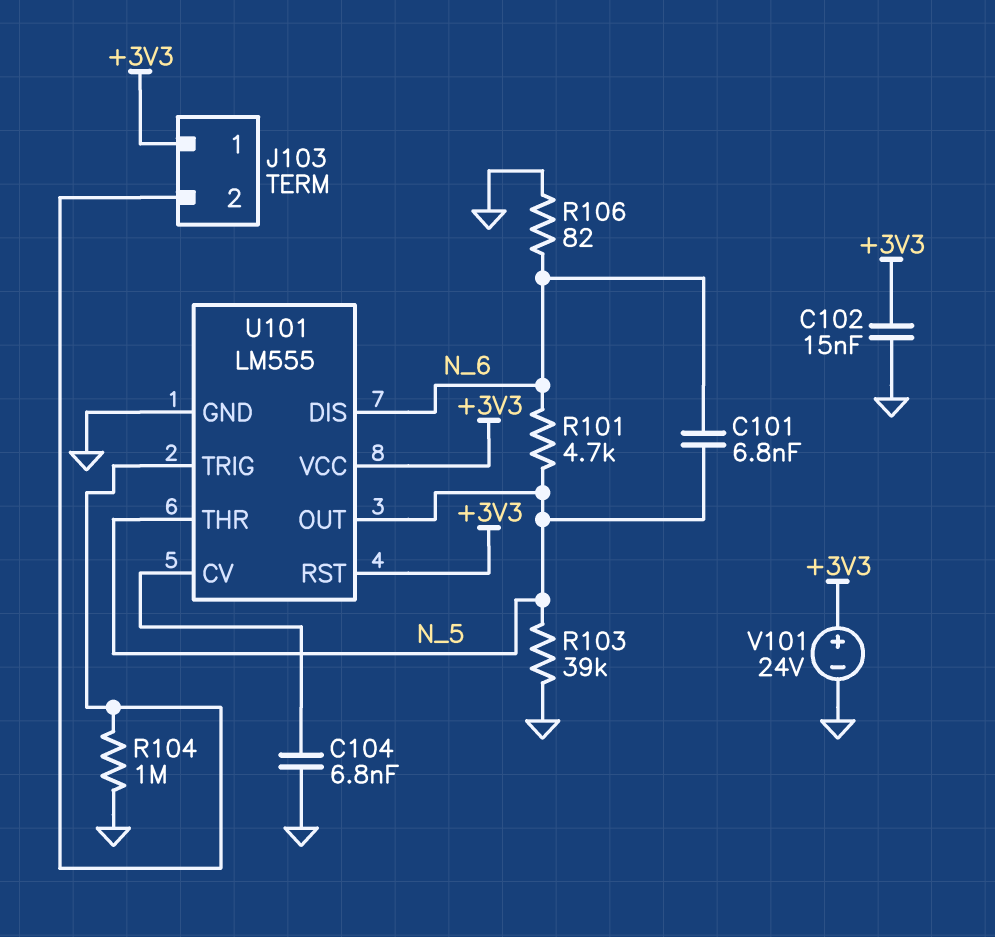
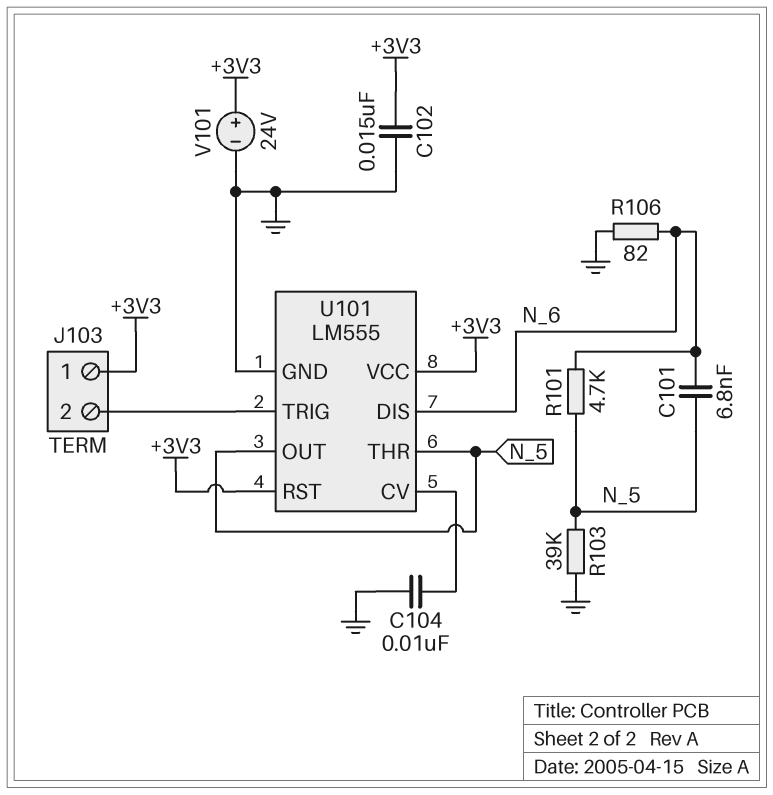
C104: 6.8nF (GND, U101/CV) -> 10nF (GND, U101/CV)
R104: 1M (GND, J103/2) -> none

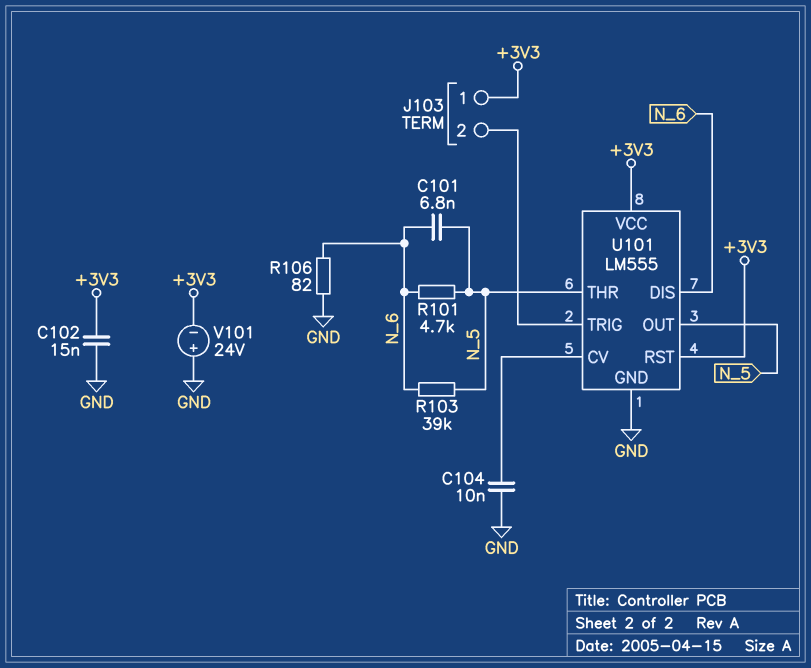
R103: 39k (GND, N_5) -> 39k (N_5, N_6)
V101: 24V (plus +3V3, minus GND) -> 24V (plus GND, minus +3V3)

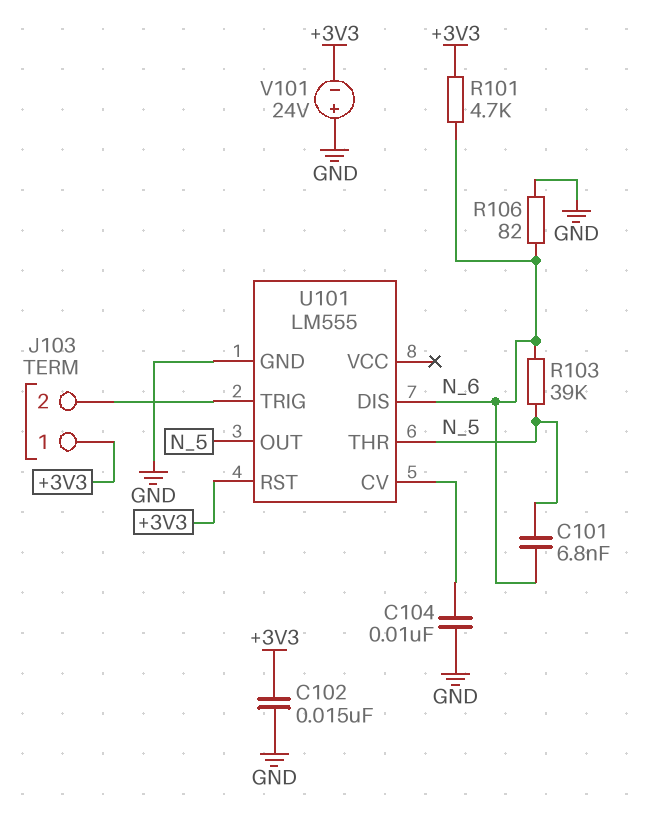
R101: 4.7k (N_5, N_6) -> 4.7k (+3V3, N_6)
U101 pin VCC: +3V3 -> none

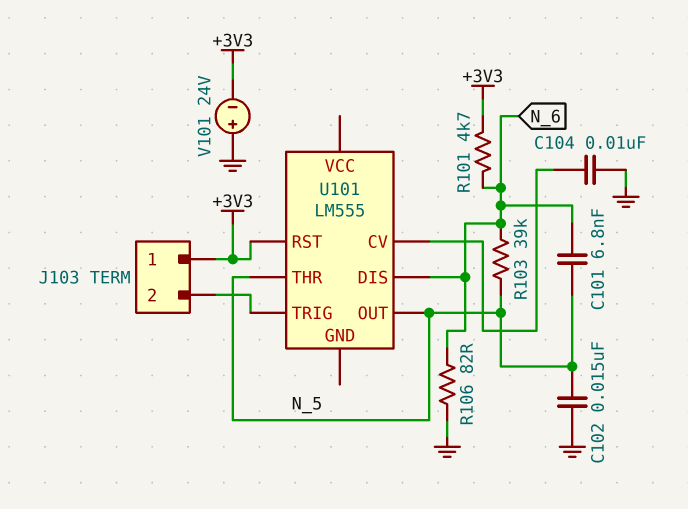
C102: 15nF (+3V3, GND) -> 15nF (GND, N_5)
U101 pin GND: GND -> none

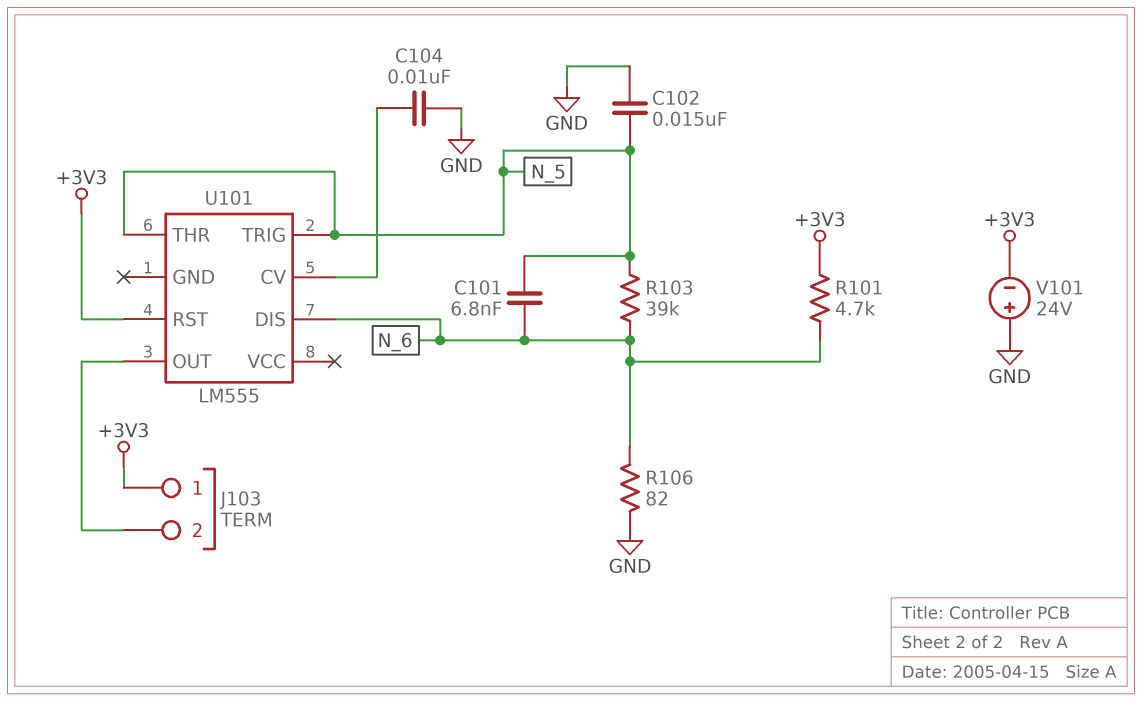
U101 pin OUT: N_5 -> J103/2
U101 pin TRIG: J103/2 -> N_5

